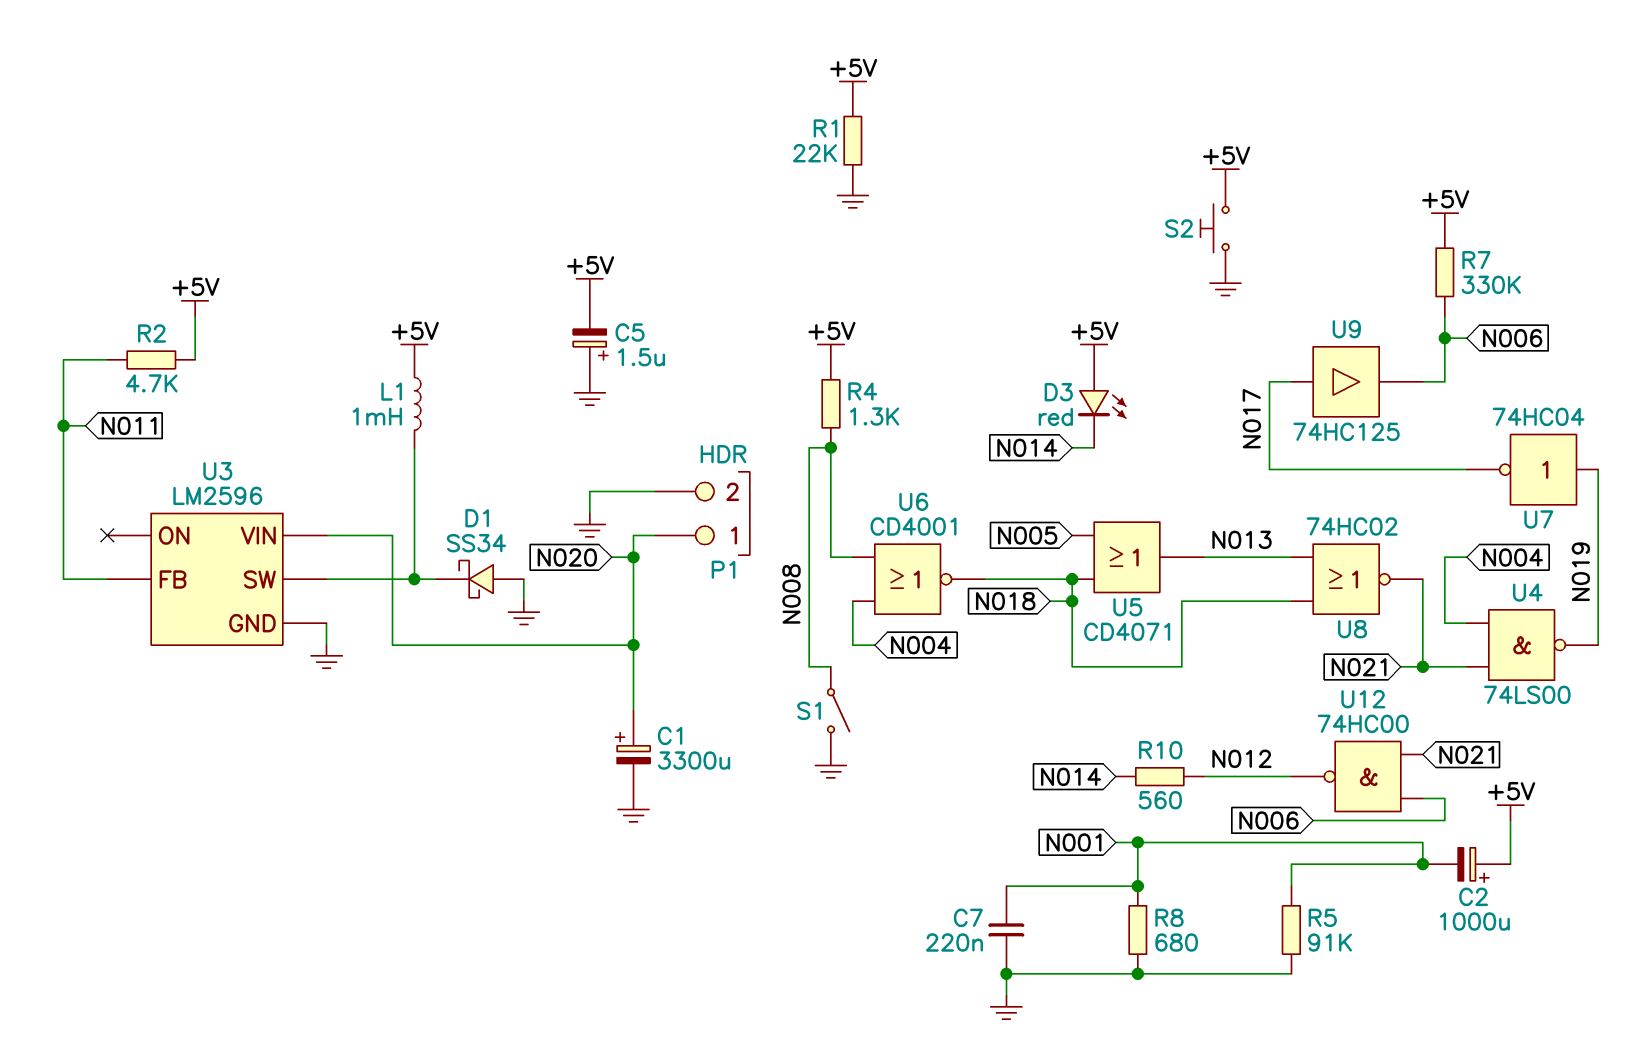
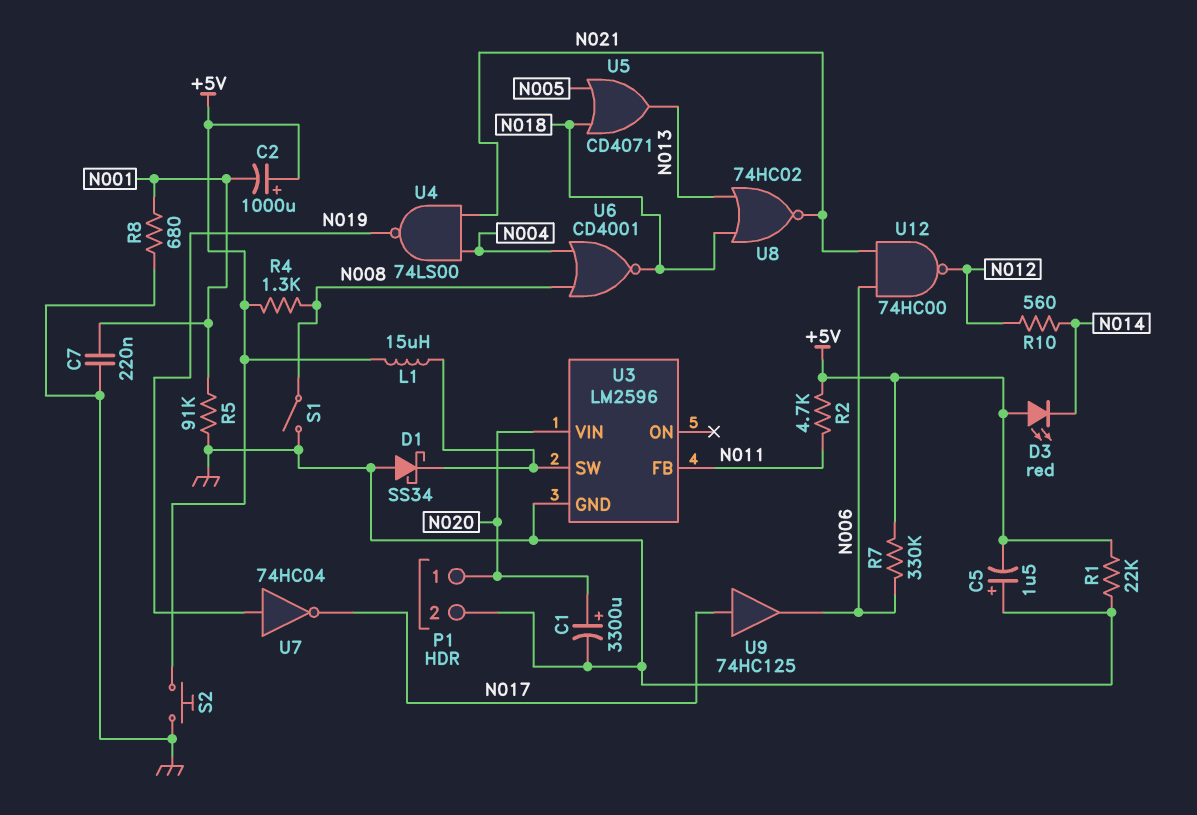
L1: 1mH (+5V, U3/SW) -> 15uH (+5V, U3/SW)

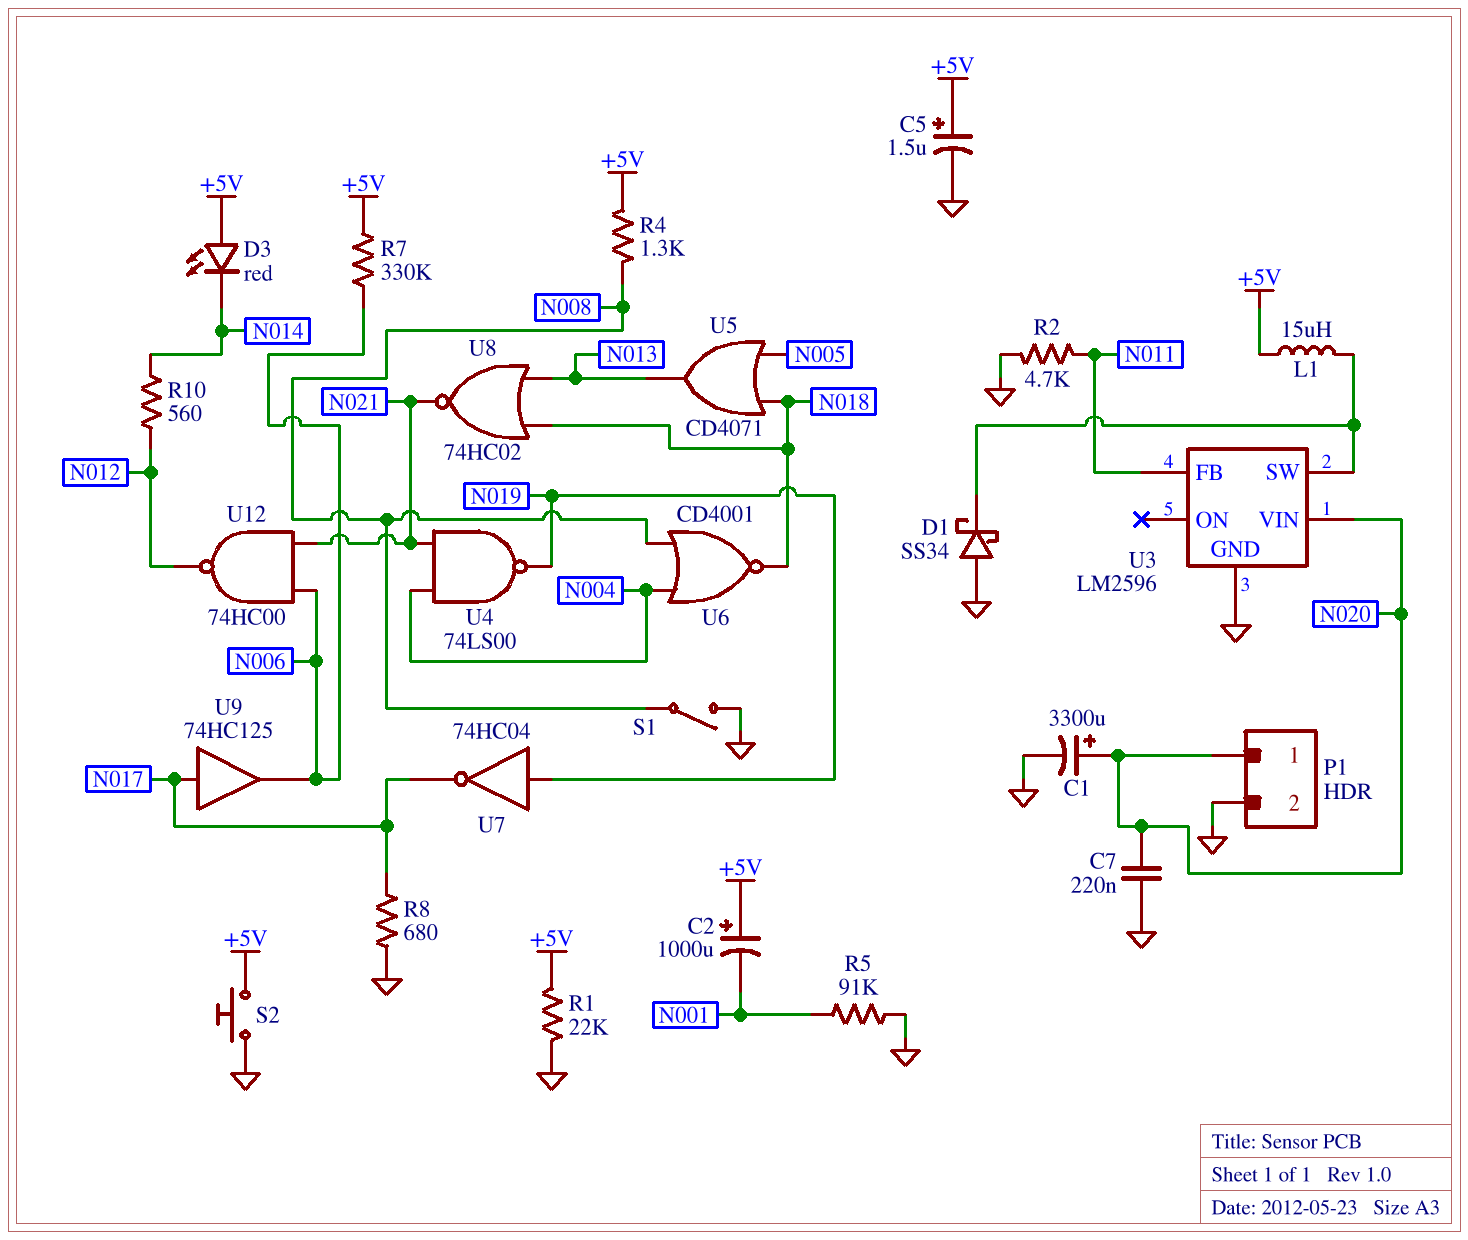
C5: 1.5uF (plus GND, minus +5V) -> 1.5uF (plus +5V, minus GND)
C7: 220nF (GND, N001) -> 220nF (GND, N020)
R2: 4.7k (+5V, N011) -> 4.7k (GND, N011)
R8: 680 (GND, N001) -> 680 (GND, N017)

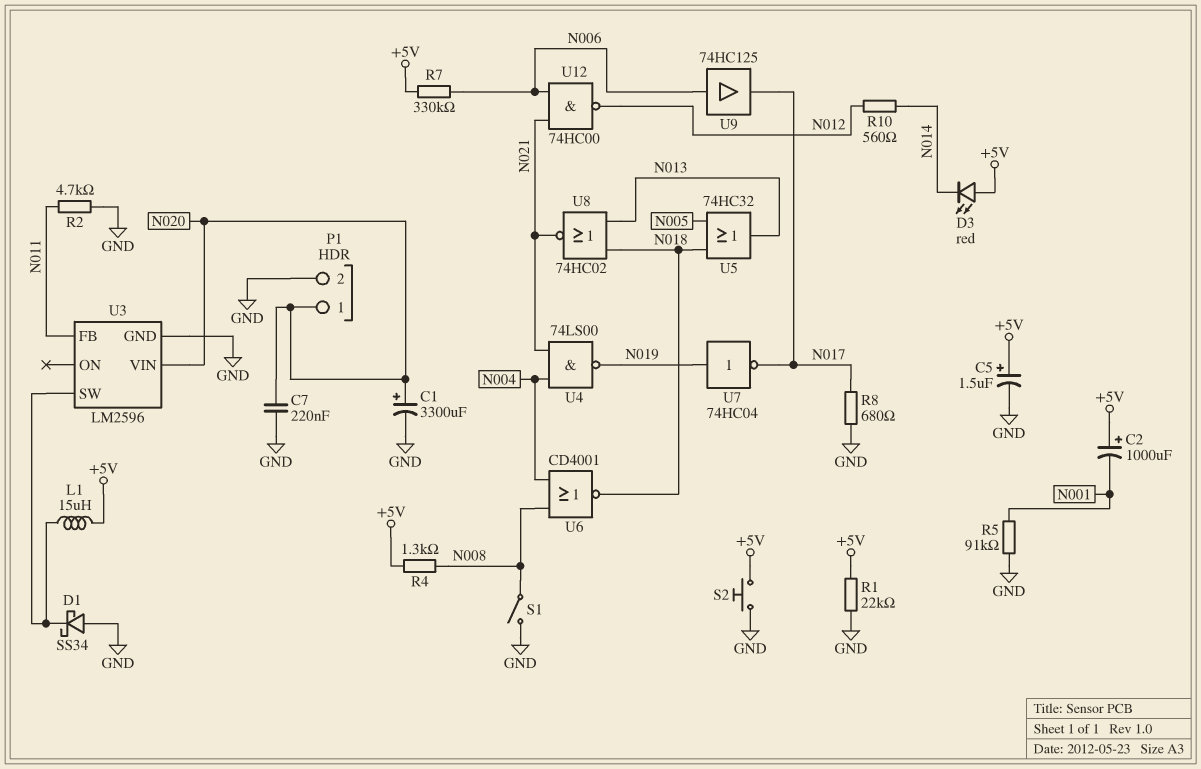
U5: OR CD4071 (in N005, in N018, out N013) -> OR 74HC32 (in N005, in N018, out N013)
U9: buffer 74HC125 (in N017, out N006) -> buffer 74HC125 (in N006, out N017)

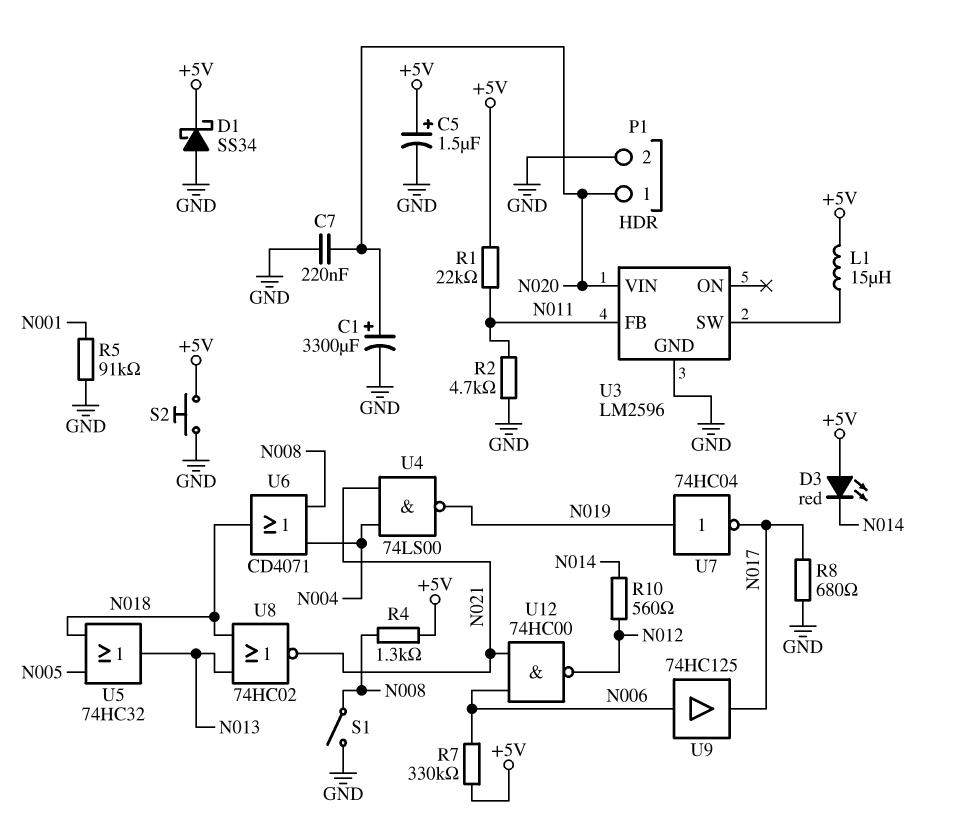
C2: 1000uF (plus +5V, minus N001) -> none
D1: schottky SS34 (A GND, K U3/SW) -> schottky SS34 (A GND, K +5V)
R1: 22k (+5V, GND) -> 22k (+5V, N011)
U6: NOR CD4001 (in N004, in N008, out N018) -> OR CD4071 (in N004, in N008, out N018)

